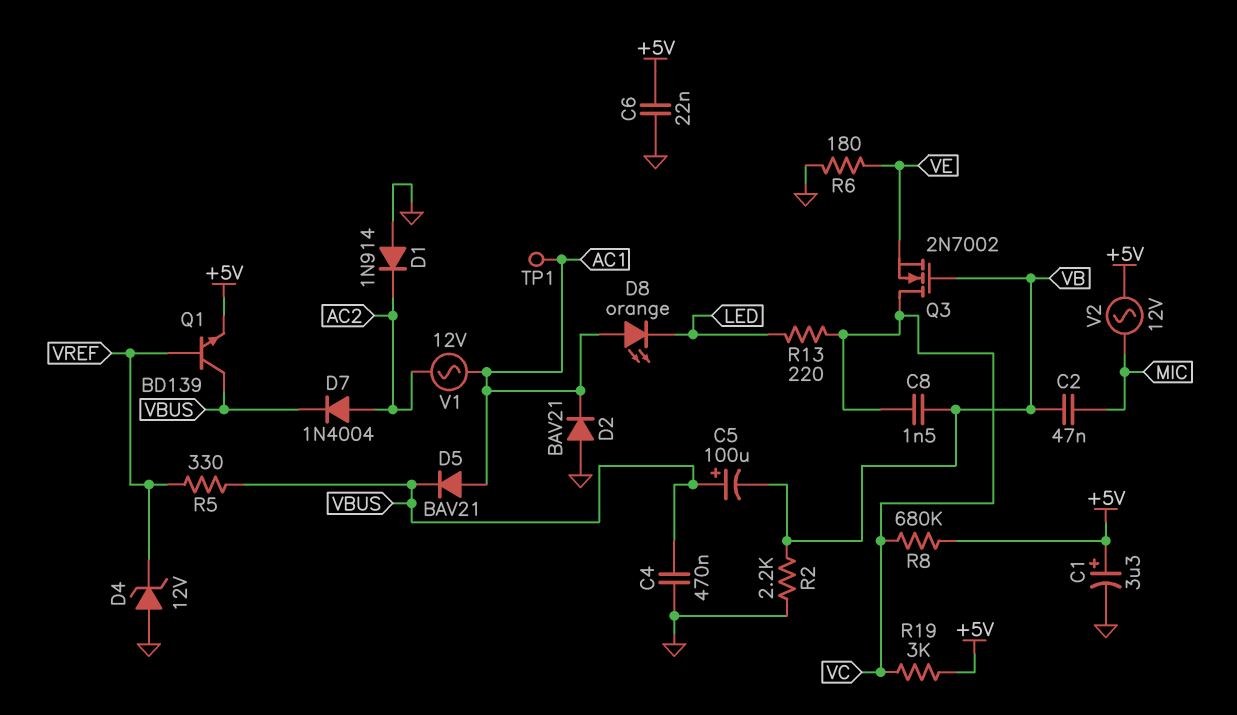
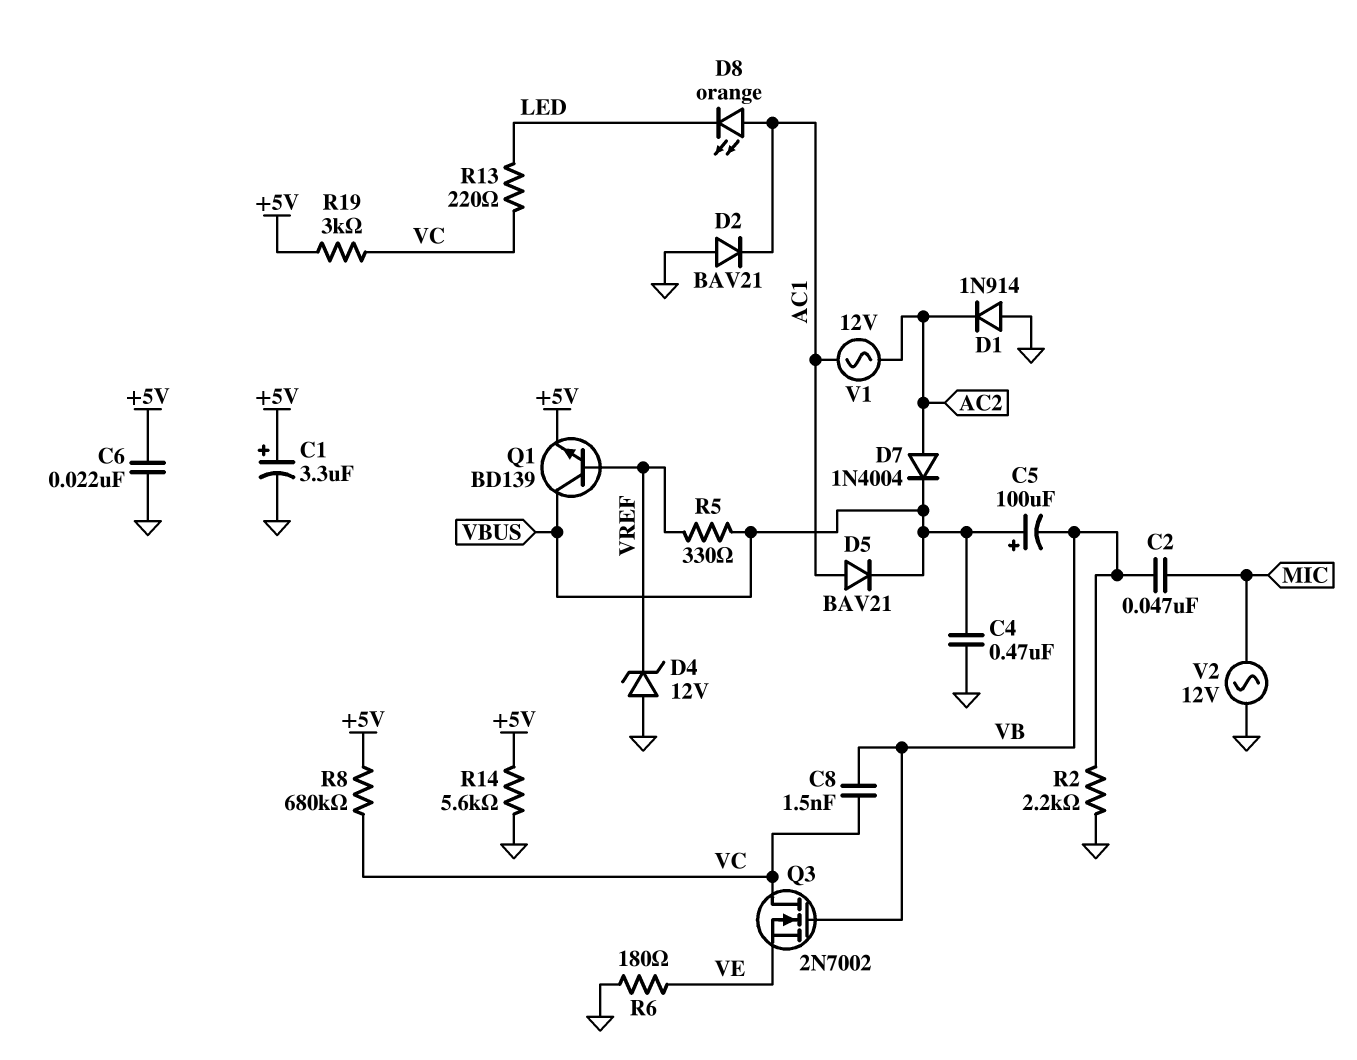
R14: none -> 5.6k (+5V, GND)
TP1: test point (AC1) -> none
V2: AC 12V (+5V, MIC) -> AC 12V (GND, MIC)

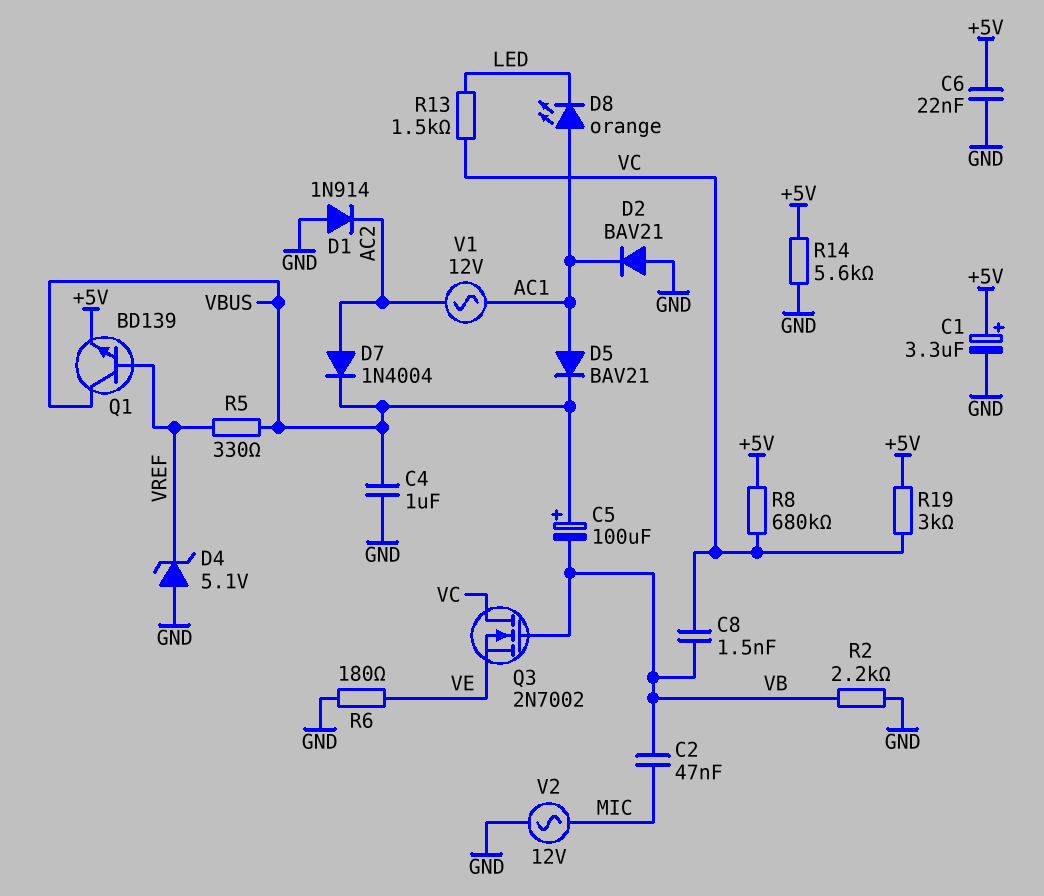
C4: 470nF (GND, VBUS) -> 1uF (GND, VBUS)
D4: zener 12V (A GND, K VREF) -> zener 5.1V (A GND, K VREF)
R13: 220 (LED, VC) -> 1.5k (LED, VC)

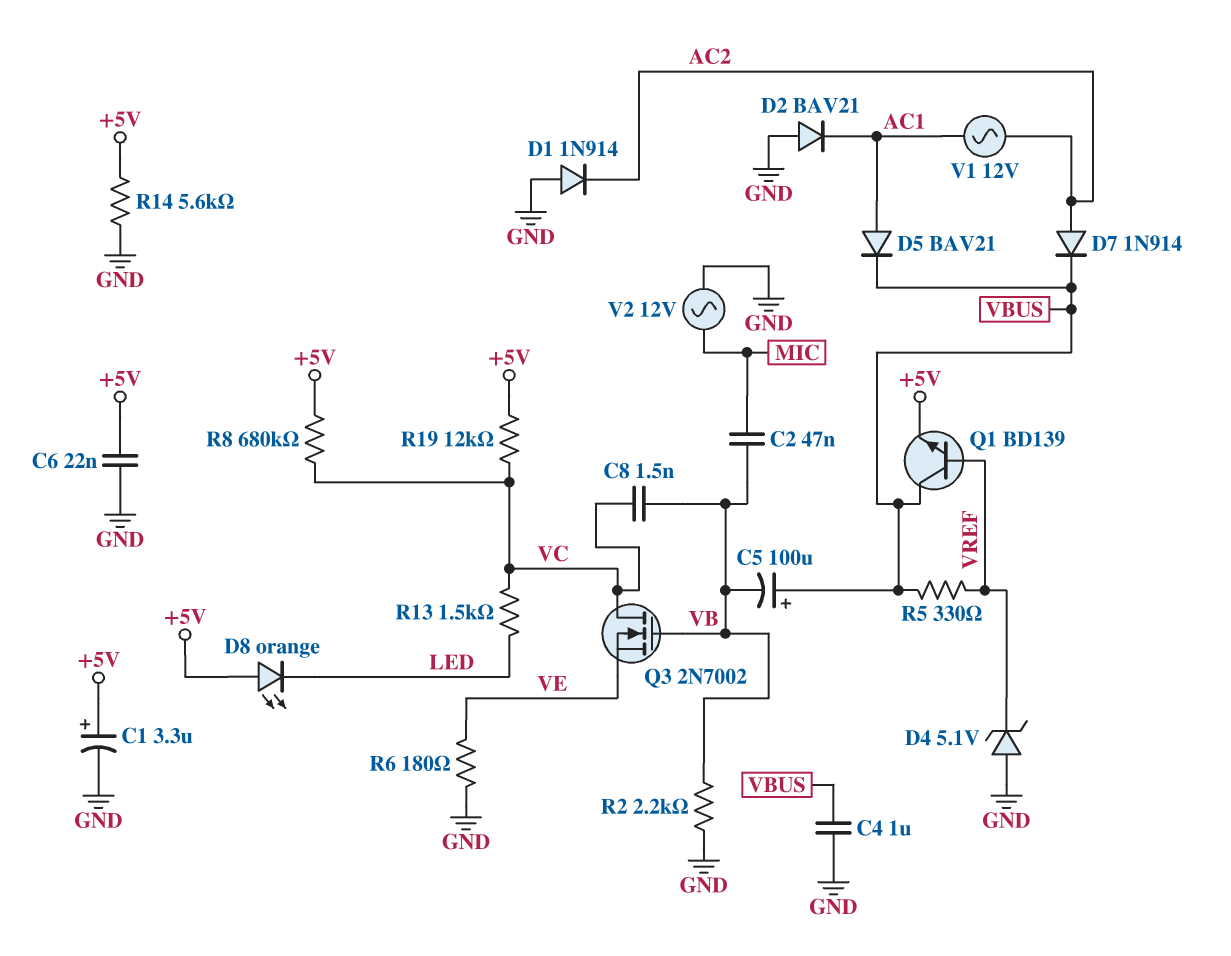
D7: diode 1N4004 (A AC2, K VBUS) -> diode 1N914 (A AC2, K VBUS)
D8: LED orange (A AC1, K LED) -> LED orange (A +5V, K LED)
R19: 3k (+5V, VC) -> 12k (+5V, VC)

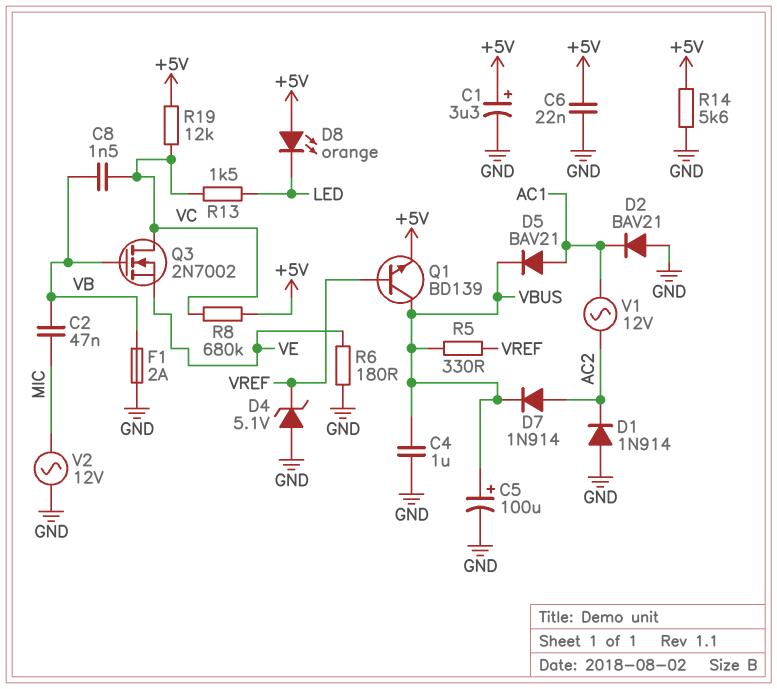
C5: 100uF (plus VBUS, minus VB) -> 100uF (plus VBUS, minus GND)
F1: none -> 2A (GND, VB)
R2: 2.2k (GND, VB) -> none

